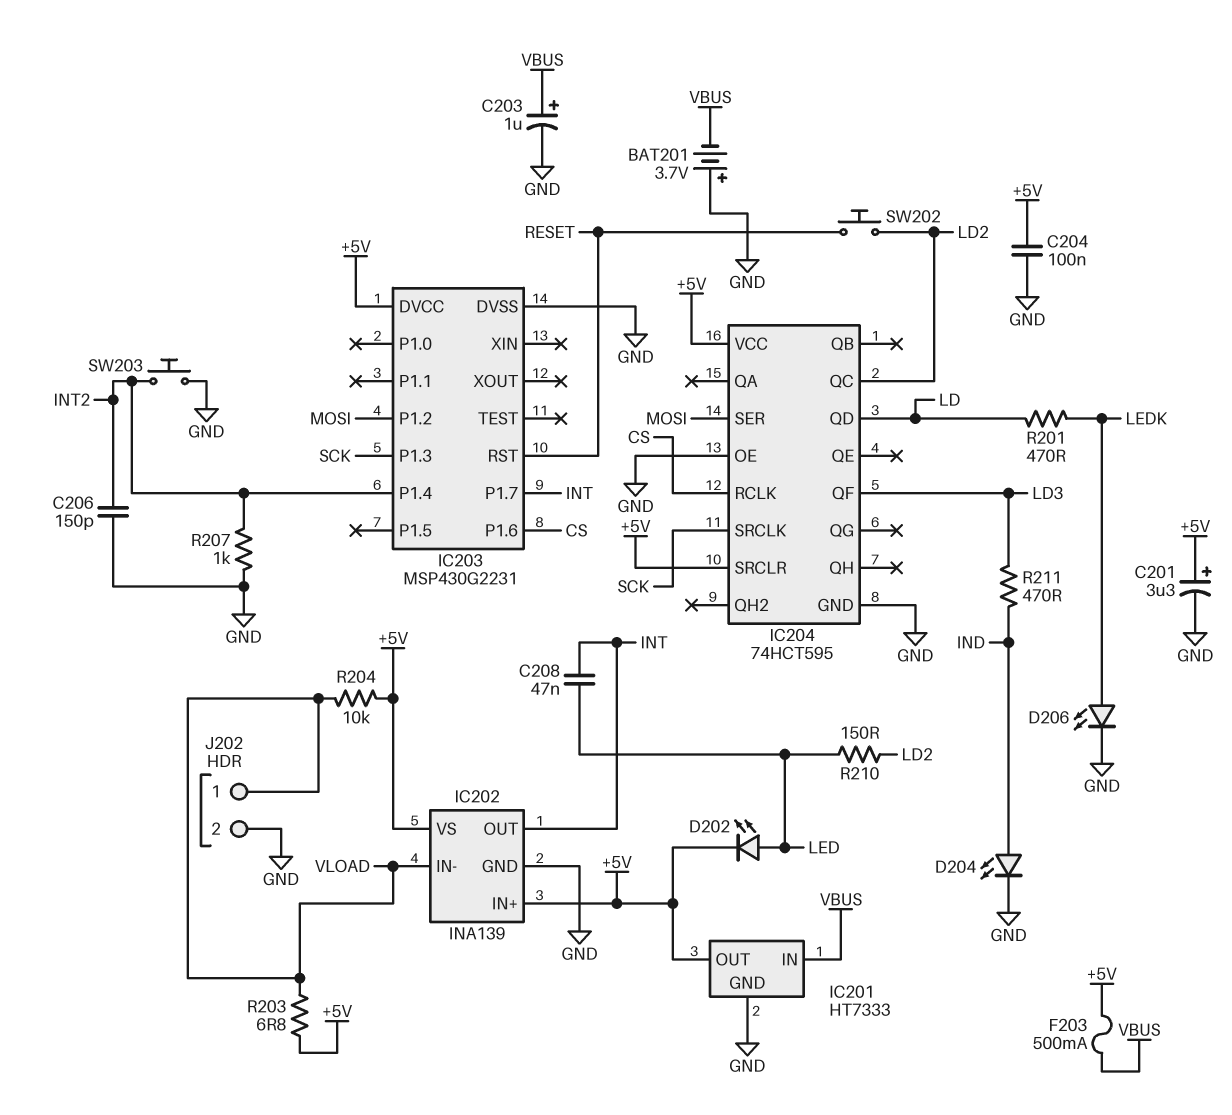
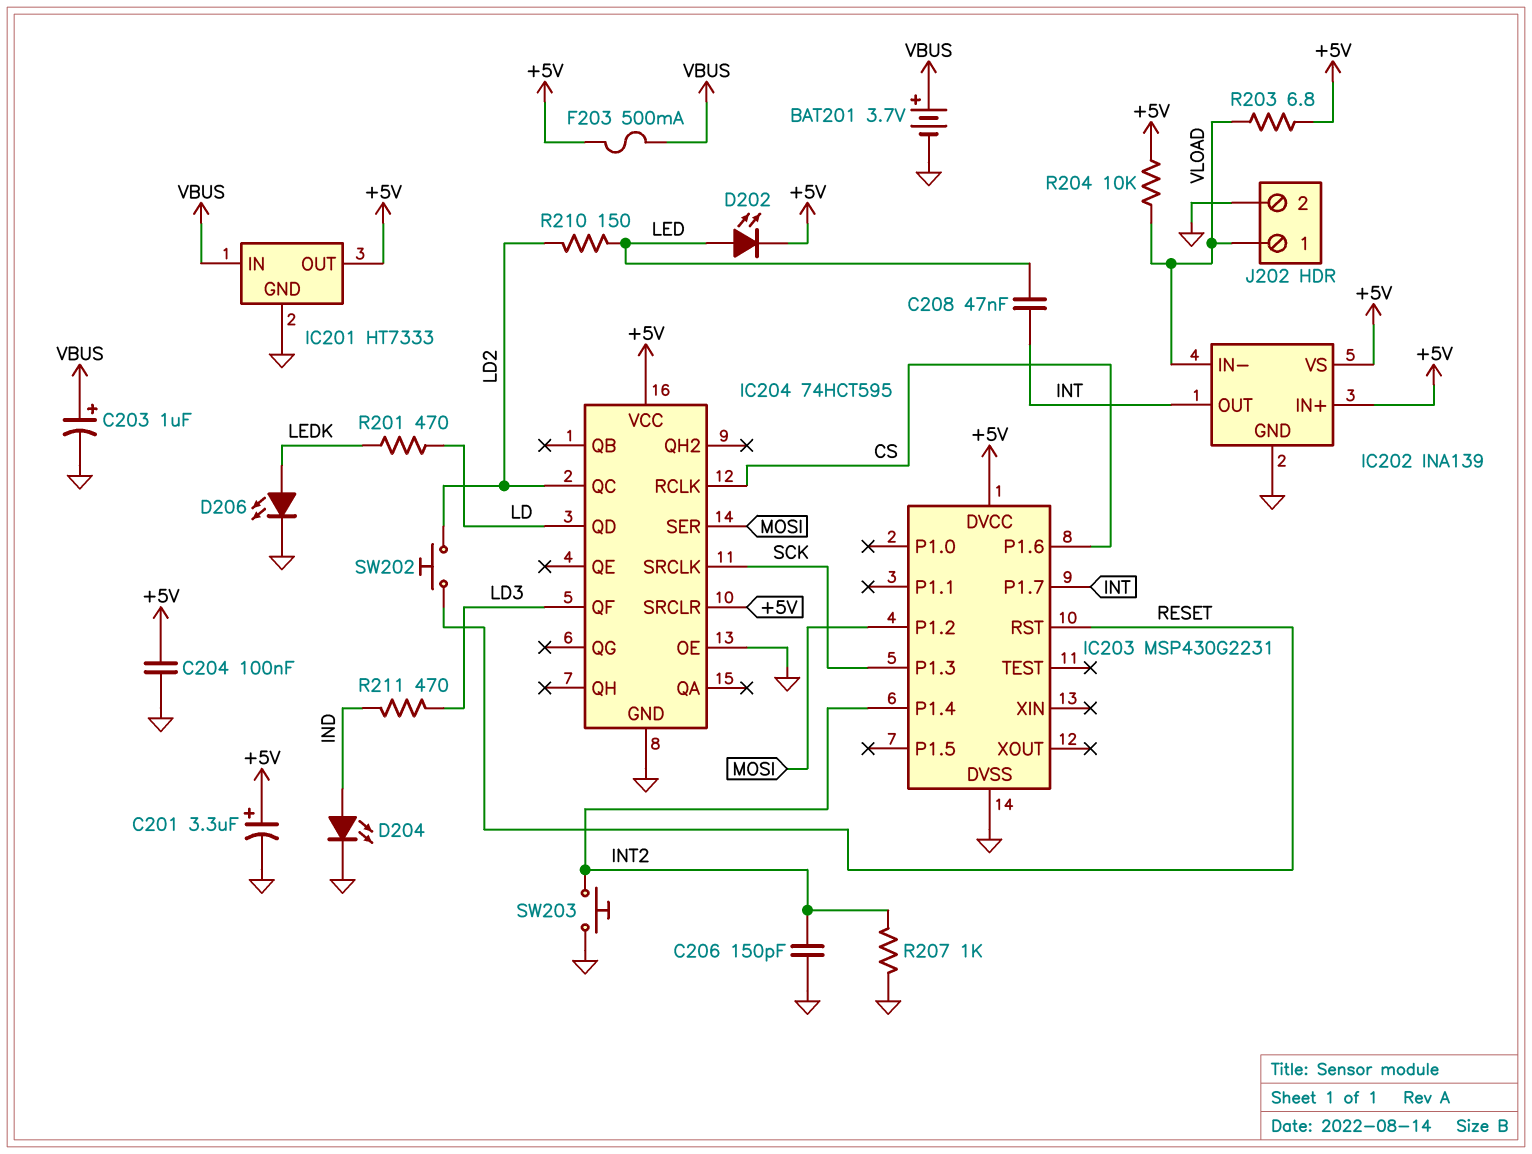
BAT201: 3.7V (plus GND, minus VBUS) -> 3.7V (plus VBUS, minus GND)

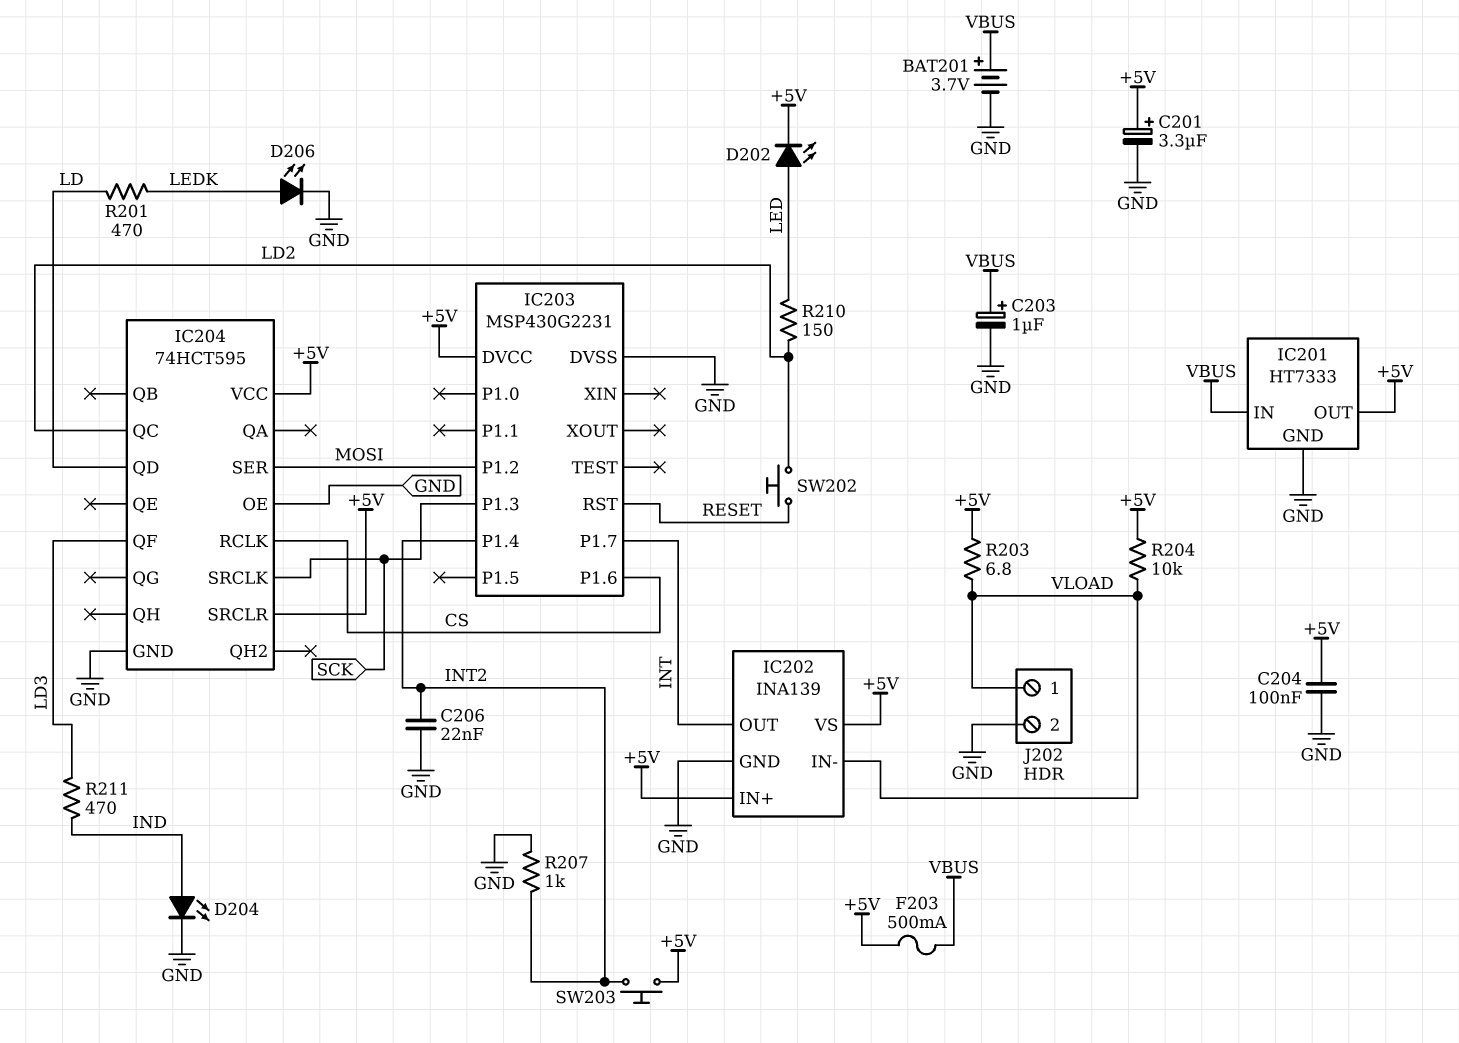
C206: 150pF (GND, INT2) -> 22nF (GND, INT2)
C208: 47nF (INT, LED) -> none
SW203: button (GND, INT2) -> button (+5V, INT2)

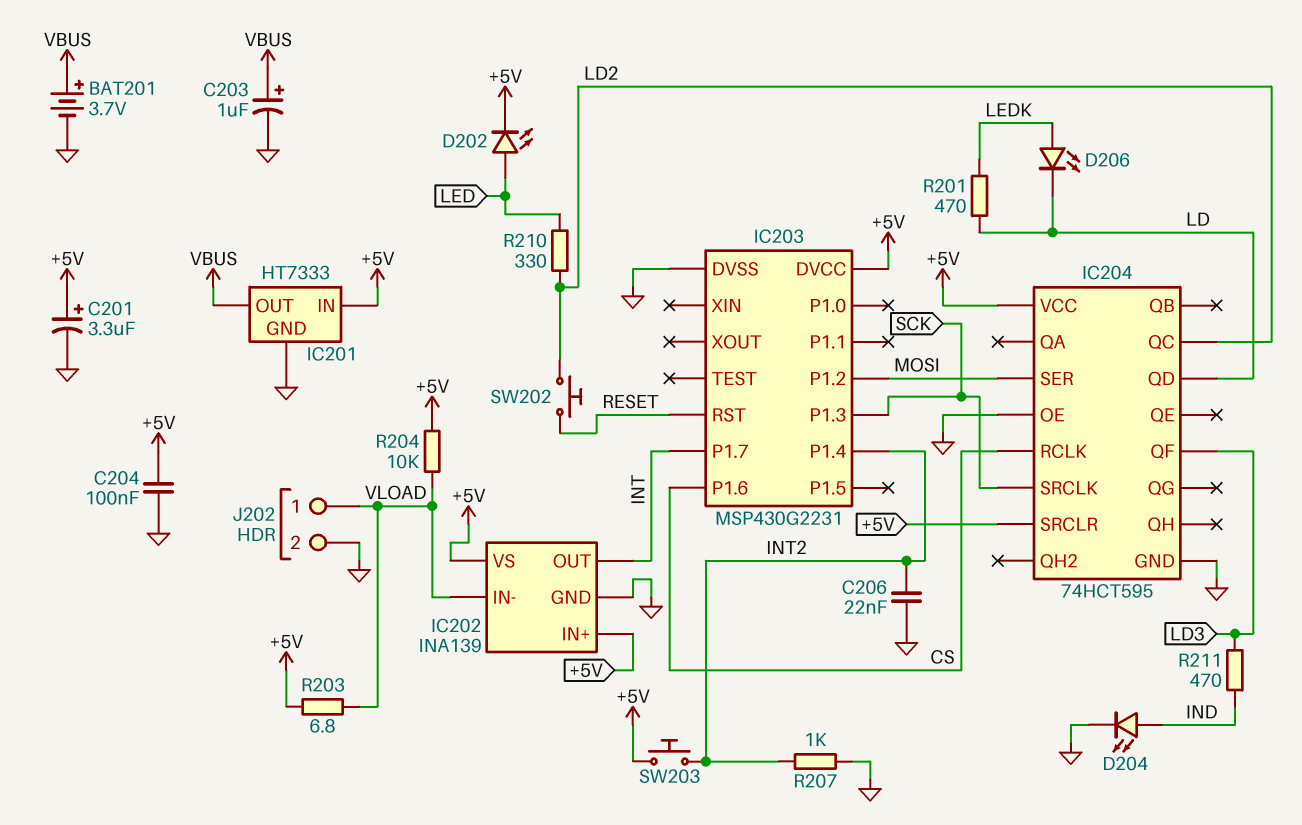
D206: LED (A LEDK, K GND) -> LED (A LEDK, K LD)
F203: 500mA (+5V, VBUS) -> none
IC201 pin IN: VBUS -> +5V
IC201 pin OUT: +5V -> VBUS
R210: 150 (LD2, LED) -> 330 (LD2, LED)

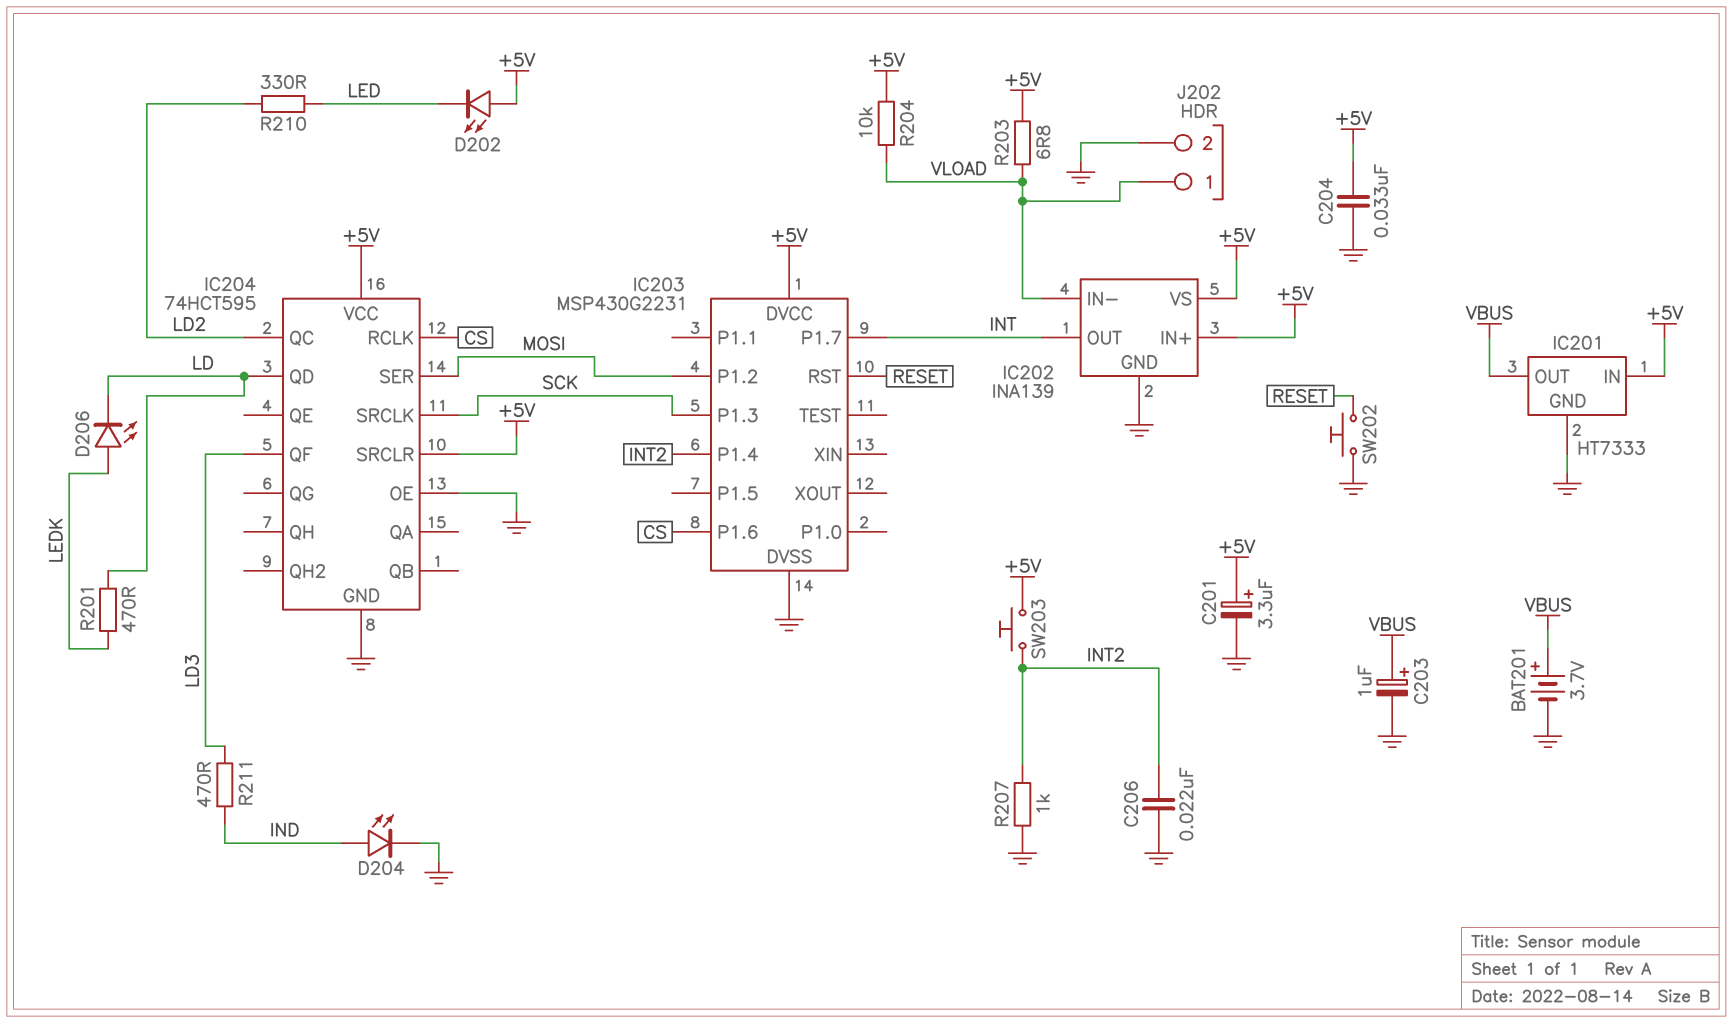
C204: 100nF (+5V, GND) -> 33nF (+5V, GND)
D202: LED (A LED, K +5V) -> LED (A +5V, K LED)
SW202: button (LD2, RESET) -> button (GND, RESET)

